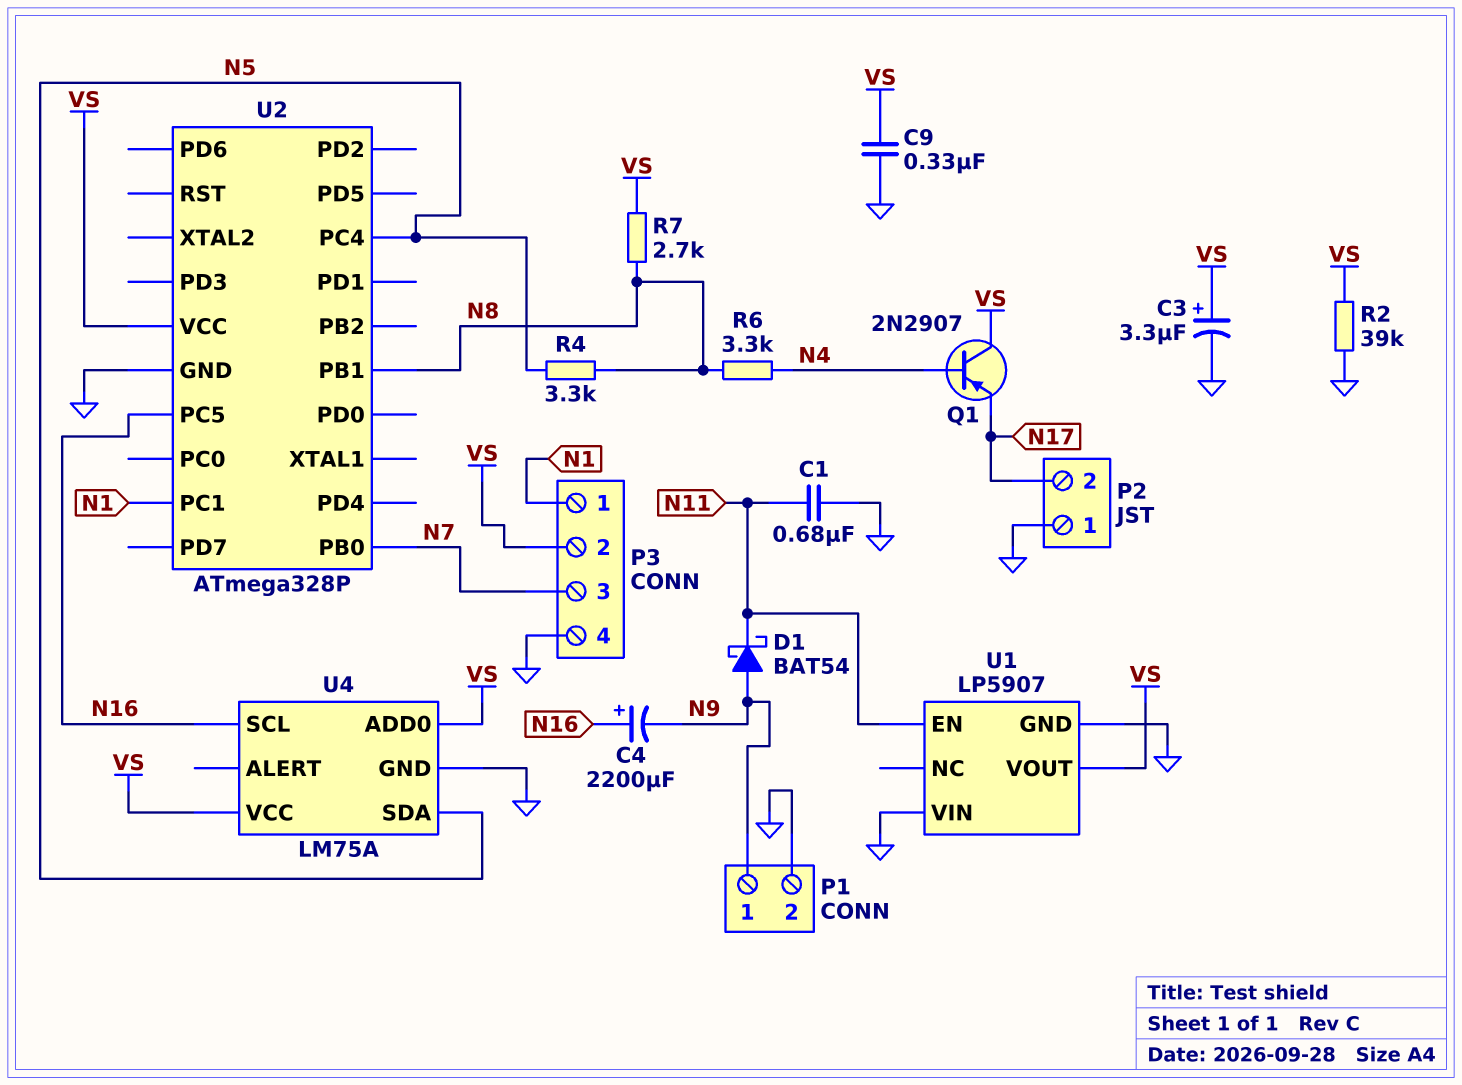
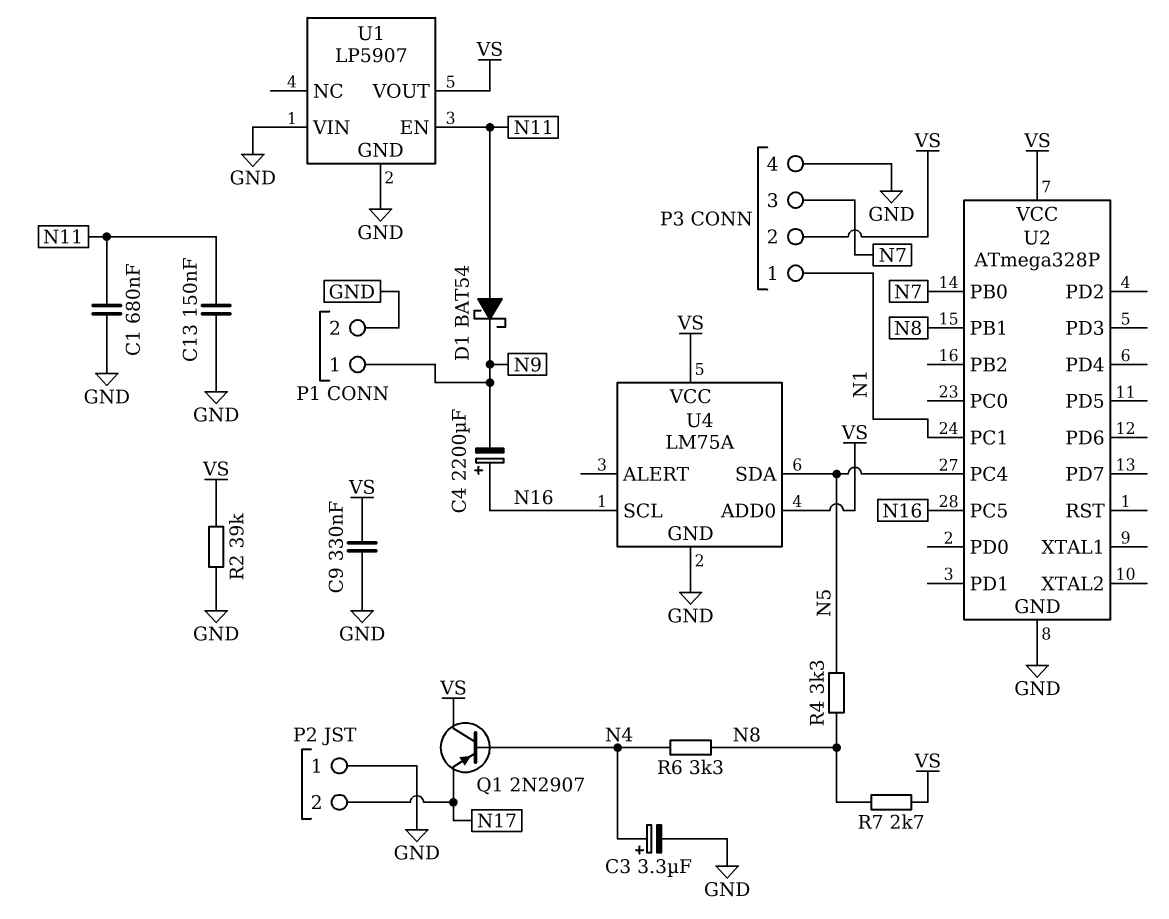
C3: 3.3uF (plus VS, minus GND) -> 3.3uF (plus N4, minus GND)
C13: none -> 150nF (GND, N11)
D1: schottky BAT54 (A N9, K N11) -> schottky BAT54 (A N11, K N9)

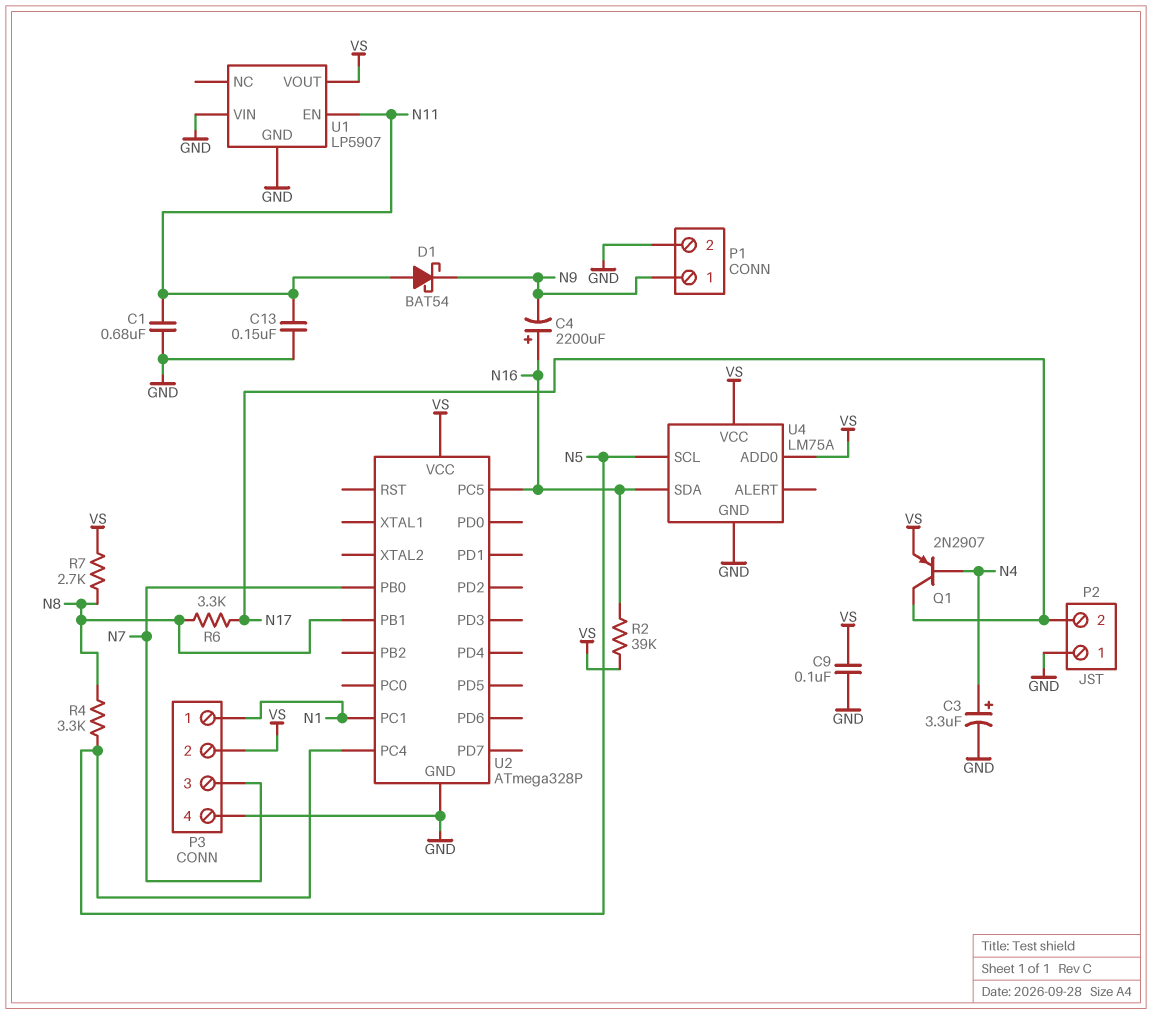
C9: 330nF (GND, VS) -> 100nF (GND, VS)
Q1: PNP 2N2907 (B N4, C VS, E N17) -> PNP 2N2907 (B N4, C N17, E VS)
R2: 39k (GND, VS) -> 39k (N16, VS)
R6: 3.3k (N4, N8) -> 3.3k (N8, N17)
U4 pin SCL: N16 -> N5
U4 pin SDA: N5 -> N16

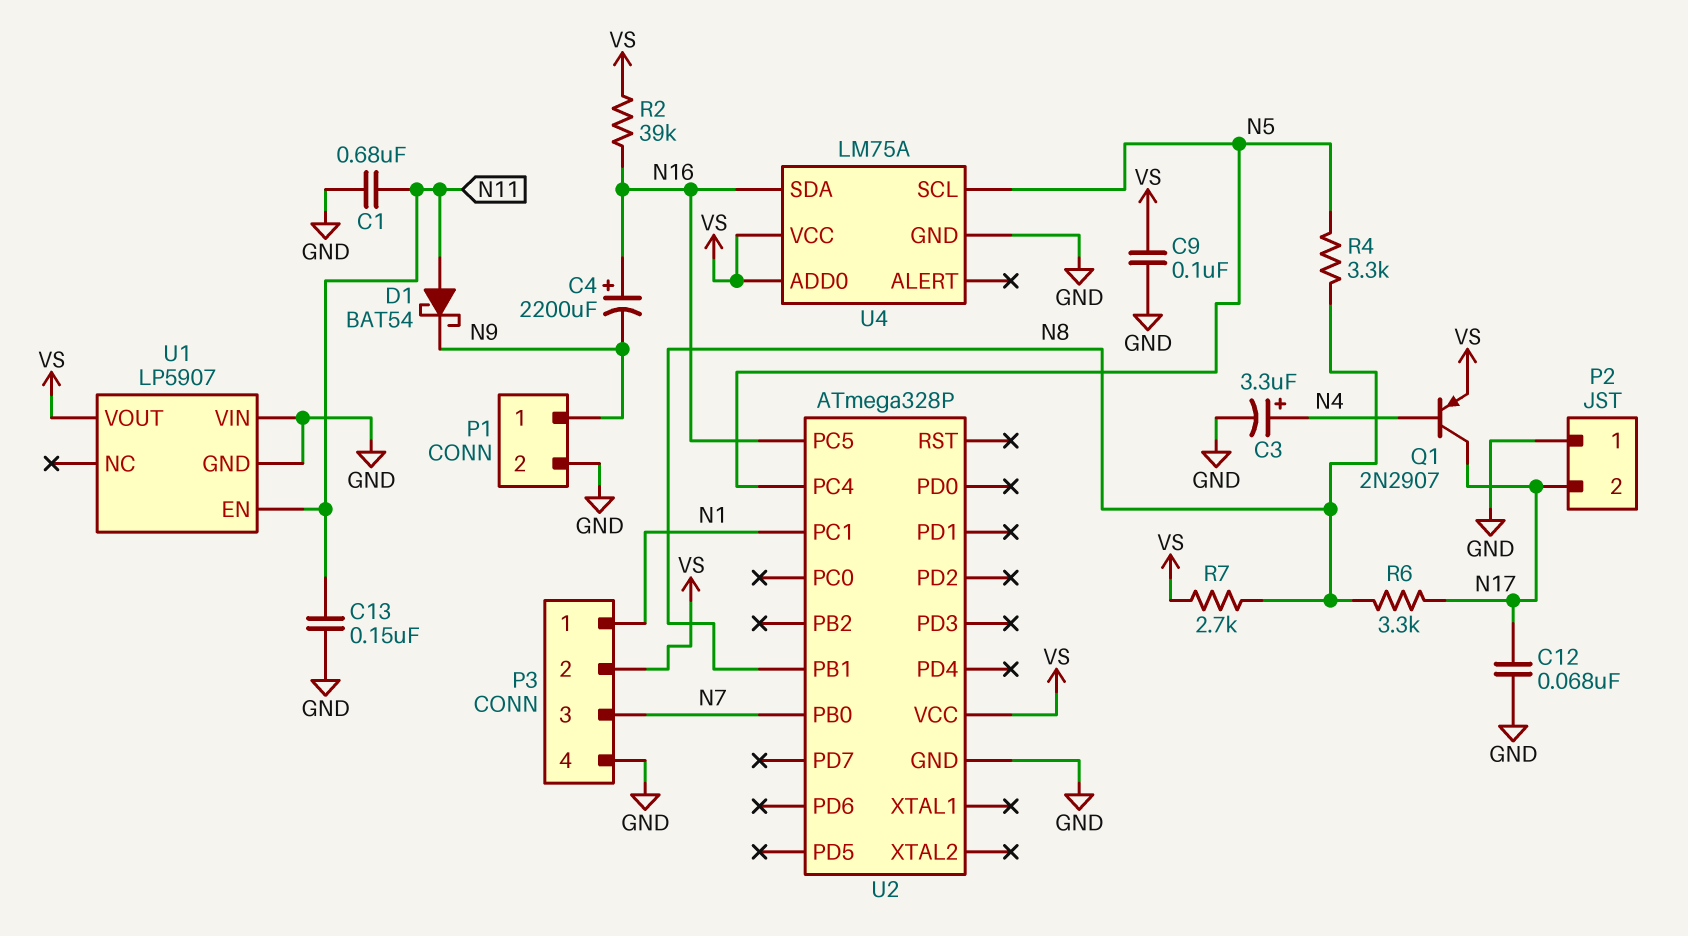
C12: none -> 68nF (GND, N17)

